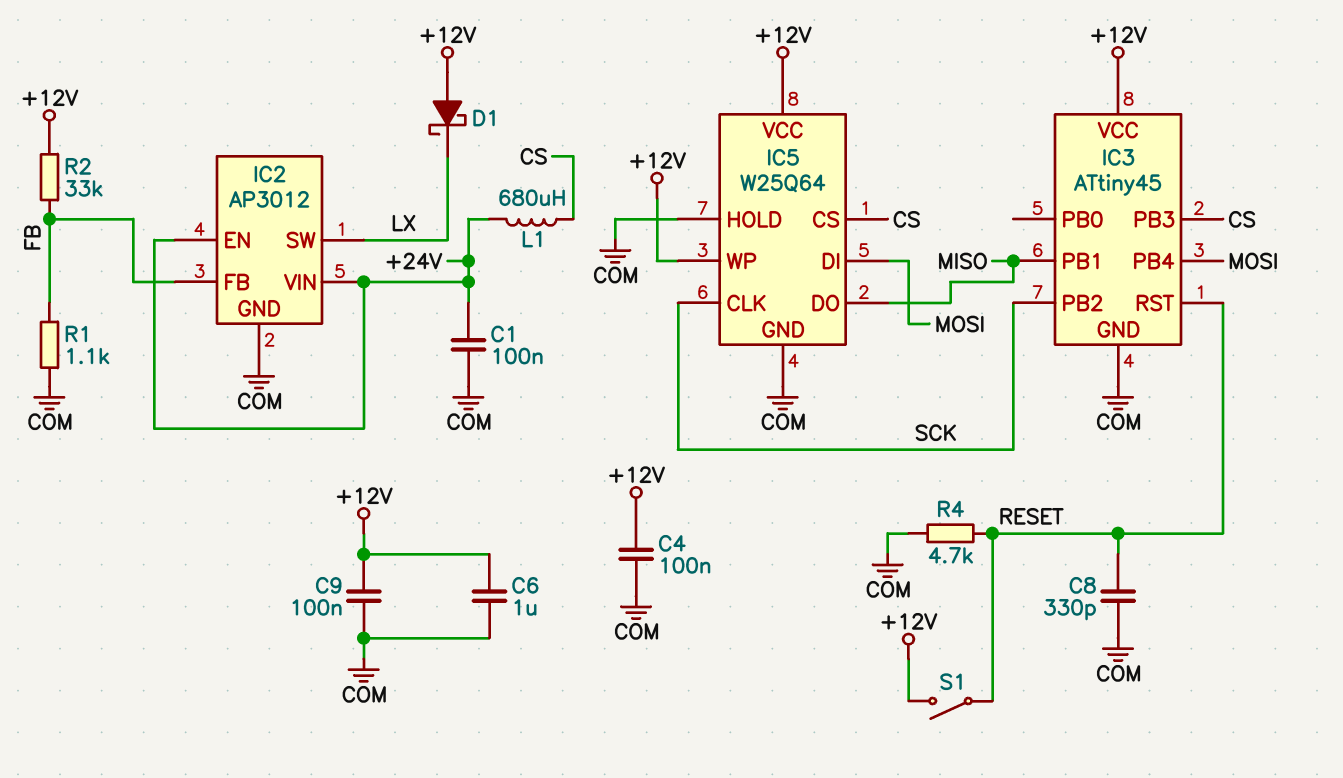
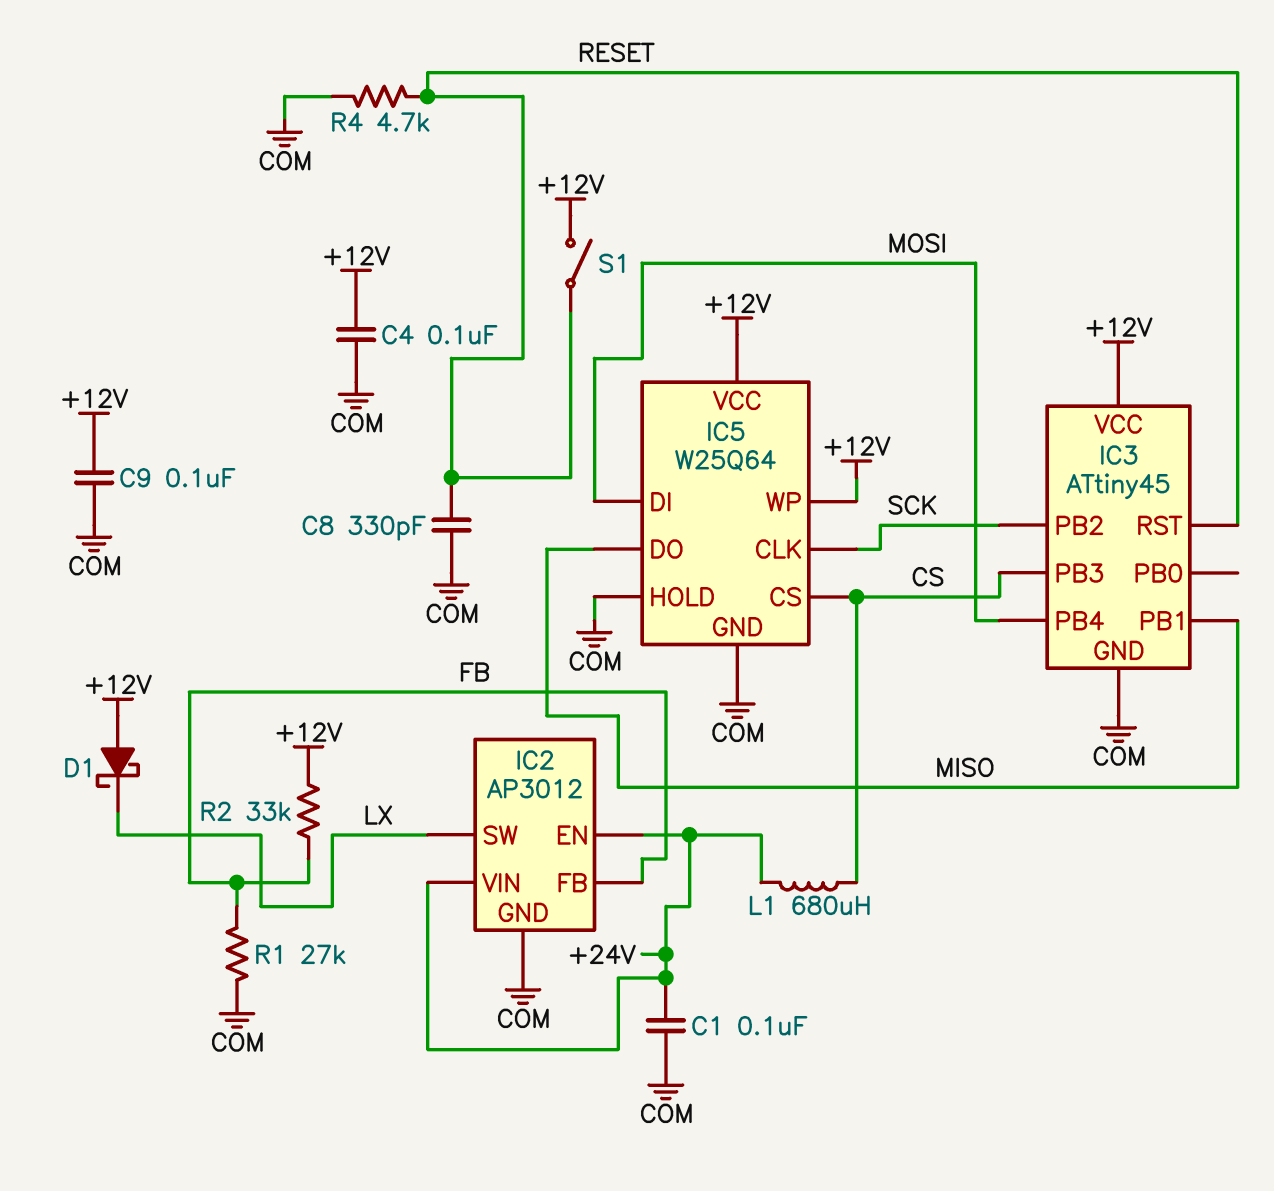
C6: 1uF (+12V, COM) -> none
R1: 1.1k (COM, FB) -> 27k (COM, FB)

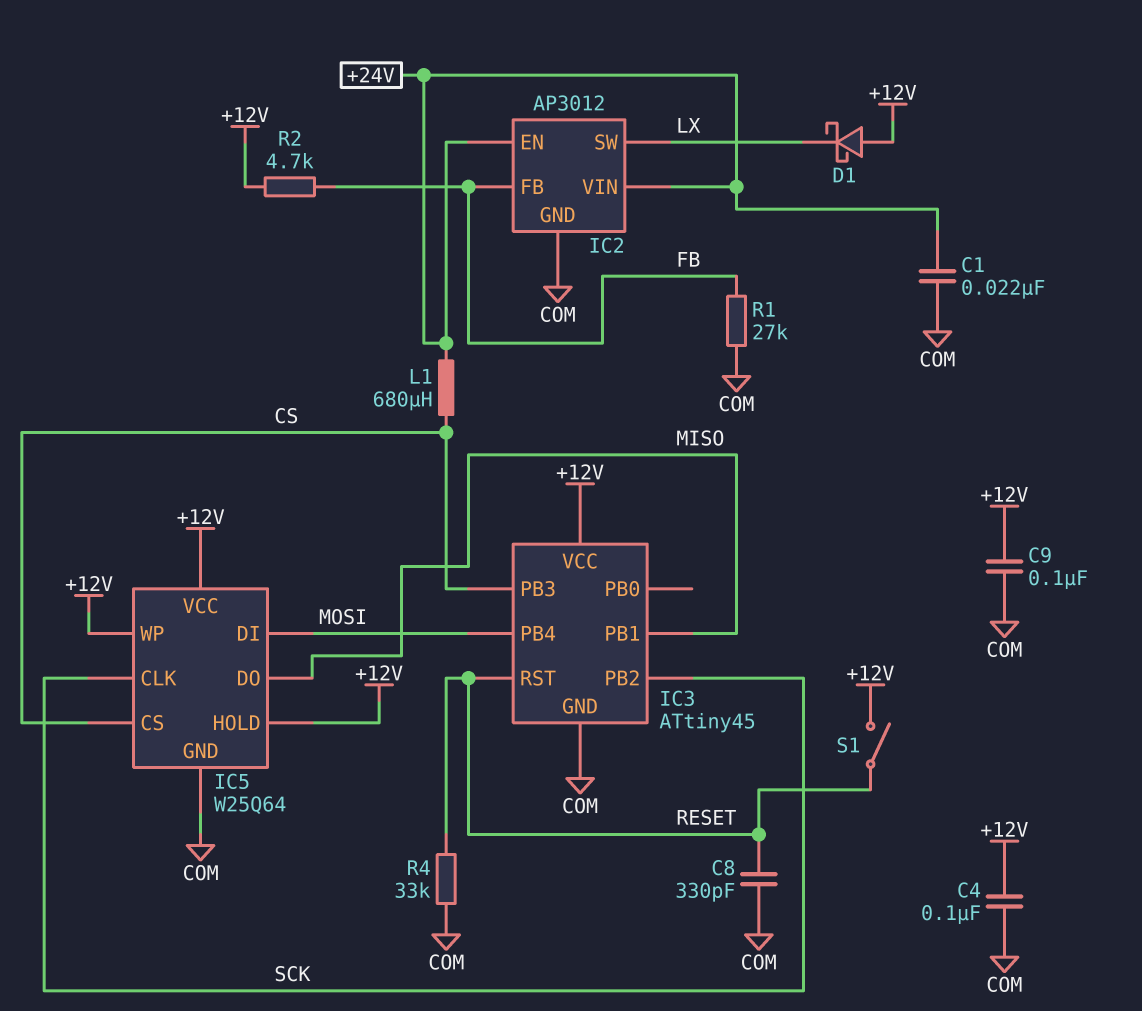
C1: 100nF (+24V, COM) -> 22nF (+24V, COM)
IC5 pin HOLD: COM -> +12V
R2: 33k (+12V, FB) -> 4.7k (+12V, FB)
R4: 4.7k (COM, RESET) -> 33k (COM, RESET)

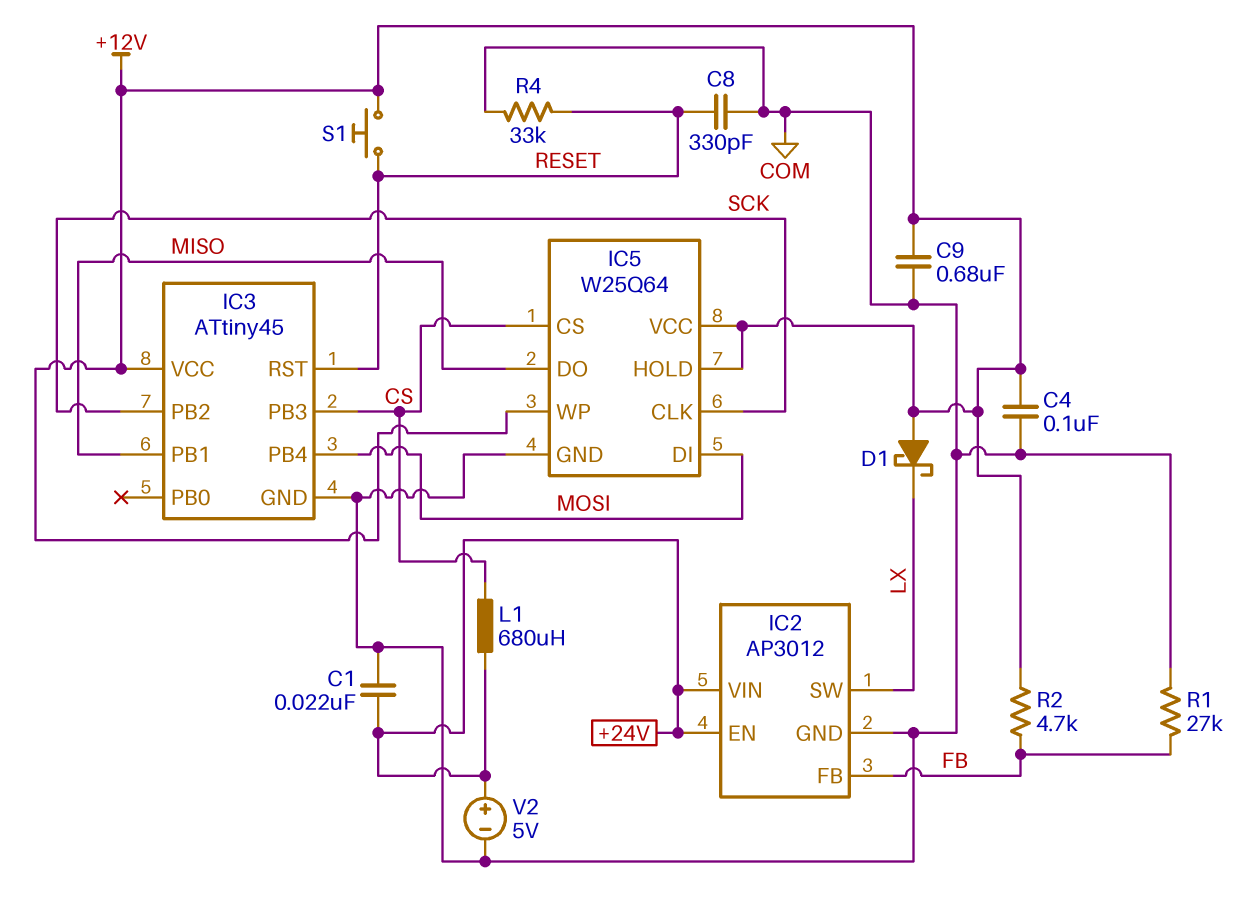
C9: 100nF (+12V, COM) -> 680nF (+12V, COM)
S1: switch (+12V, RESET) -> button (+12V, RESET)
V2: none -> 5V (plus +24V, minus COM)

